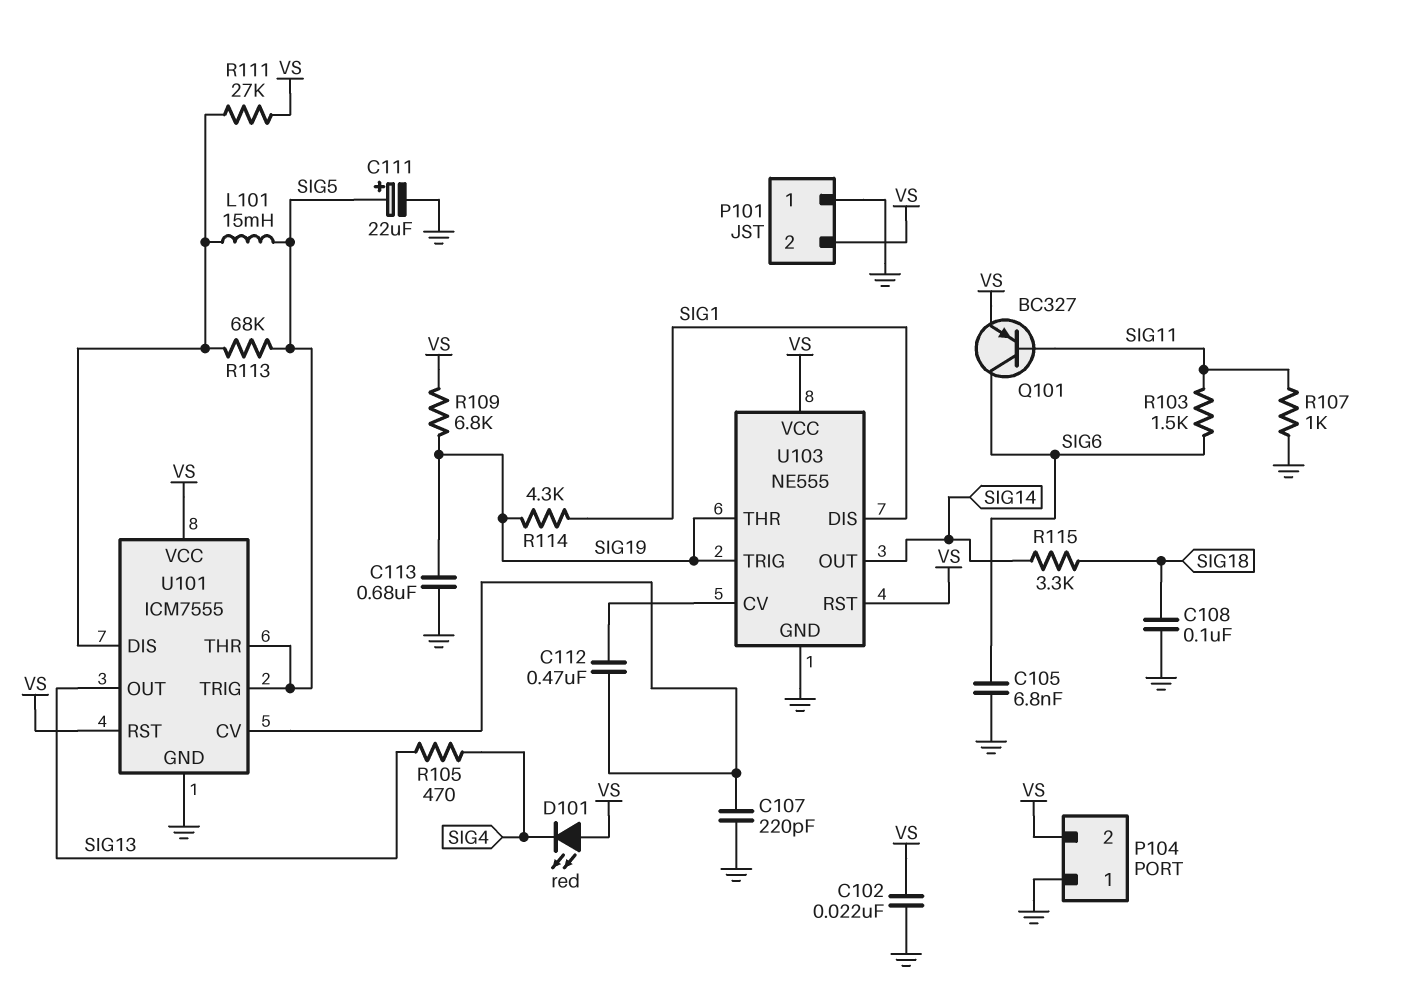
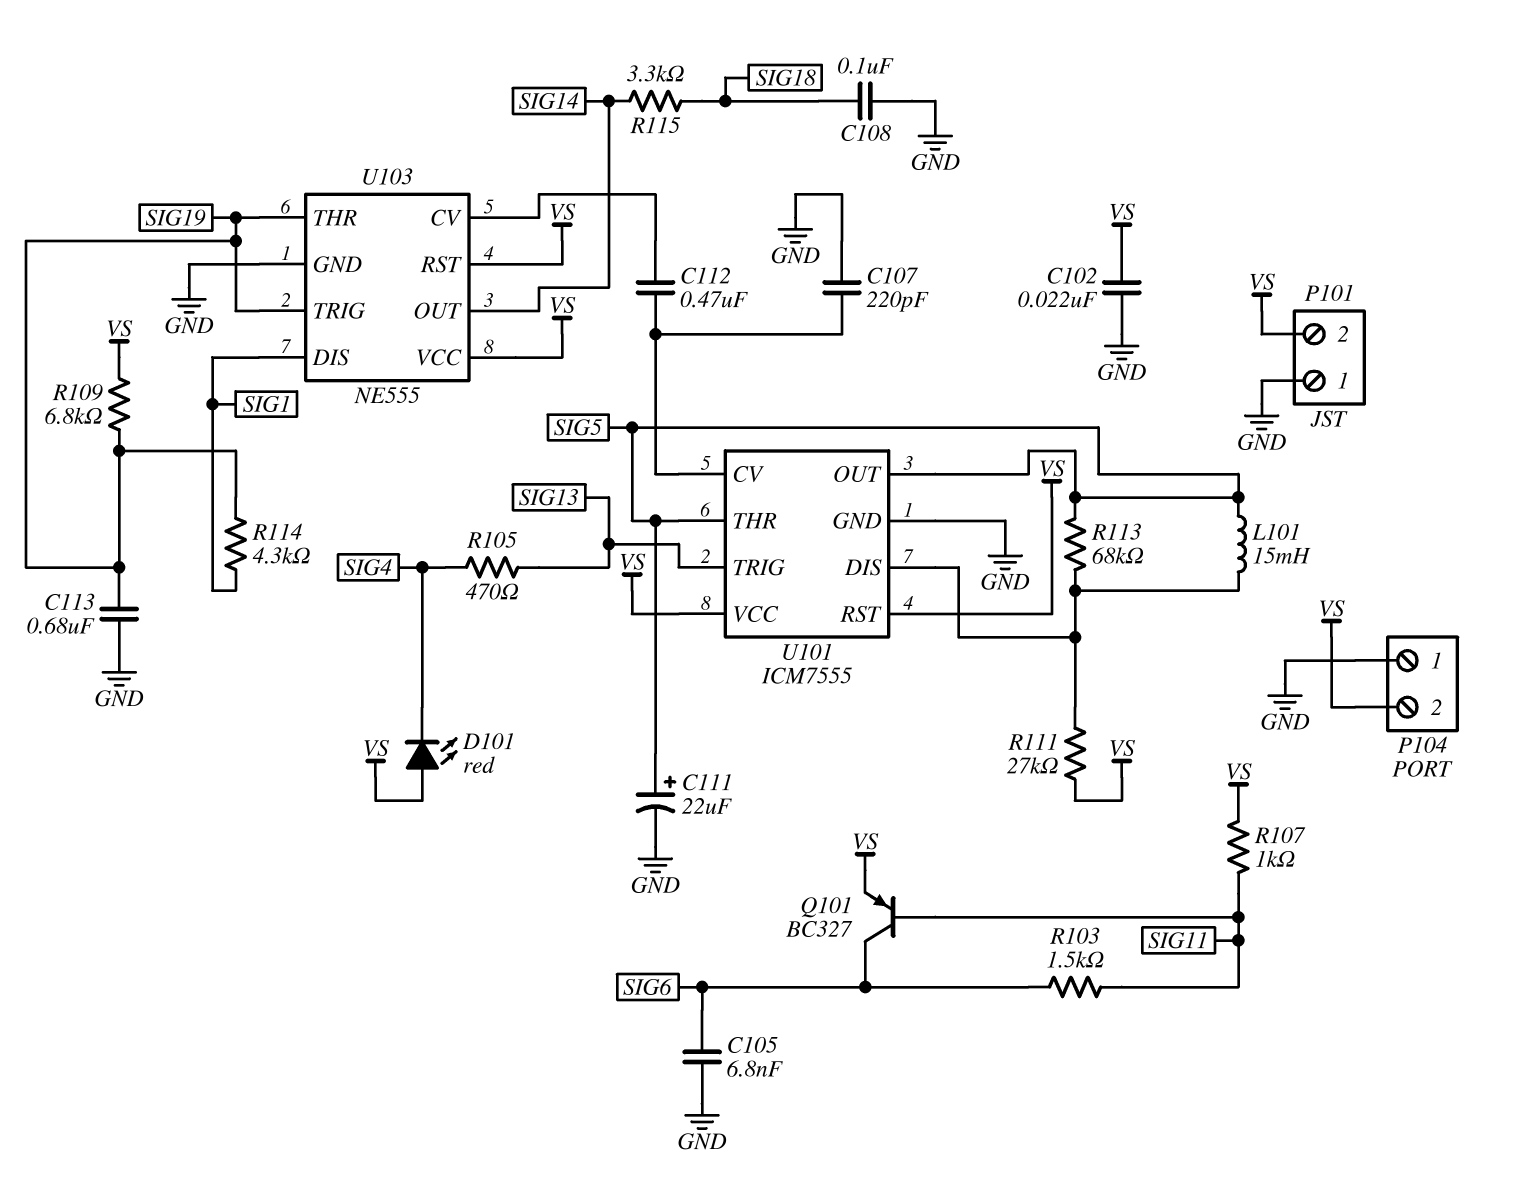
R107: 1k (GND, SIG11) -> 1k (SIG11, VS)
U101 pin OUT: SIG13 -> SIG5
U101 pin TRIG: SIG5 -> SIG13

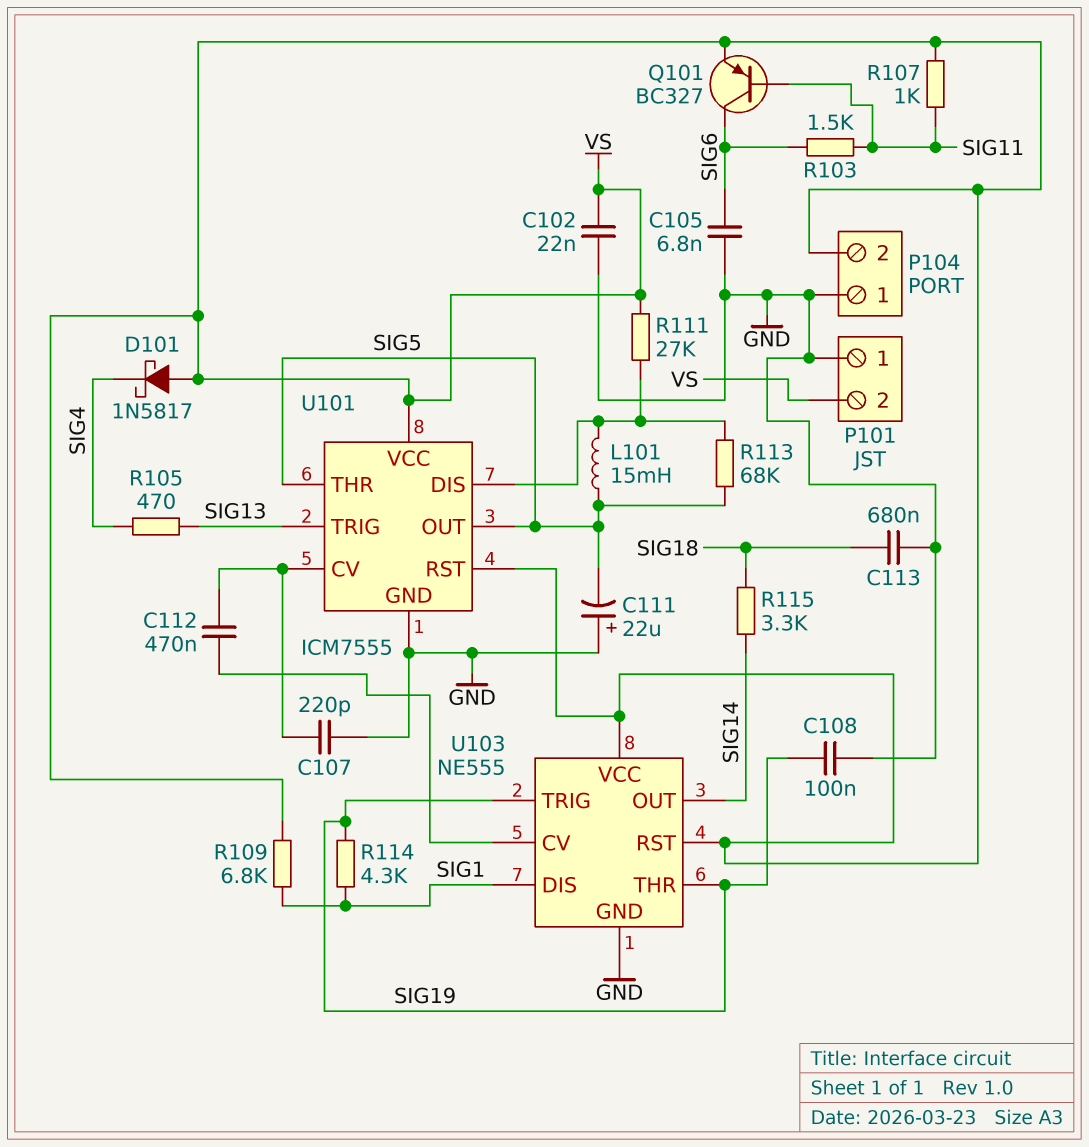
C108: 100nF (GND, SIG18) -> 100nF (GND, SIG19)
C111: 22uF (plus SIG5, minus GND) -> 22uF (plus GND, minus SIG5)
C113: 680nF (GND, SIG19) -> 680nF (GND, SIG18)
D101: LED red (A VS, K SIG4) -> schottky 1N5817 (A VS, K SIG4)
R109: 6.8k (SIG19, VS) -> 6.8k (SIG1, VS)

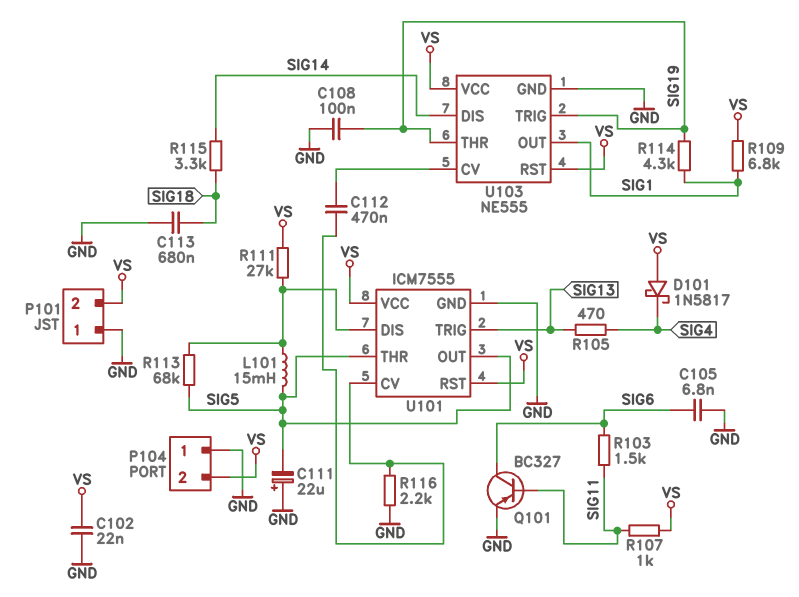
C107: 220pF (GND, U101/CV) -> none
Q101: PNP BC327 (B SIG11, C SIG6, E VS) -> PNP BC327 (B SIG11, C SIG6, E GND)
R116: none -> 2.2k (GND, U101/CV)
U103 pin DIS: SIG1 -> SIG14
U103 pin OUT: SIG14 -> SIG1

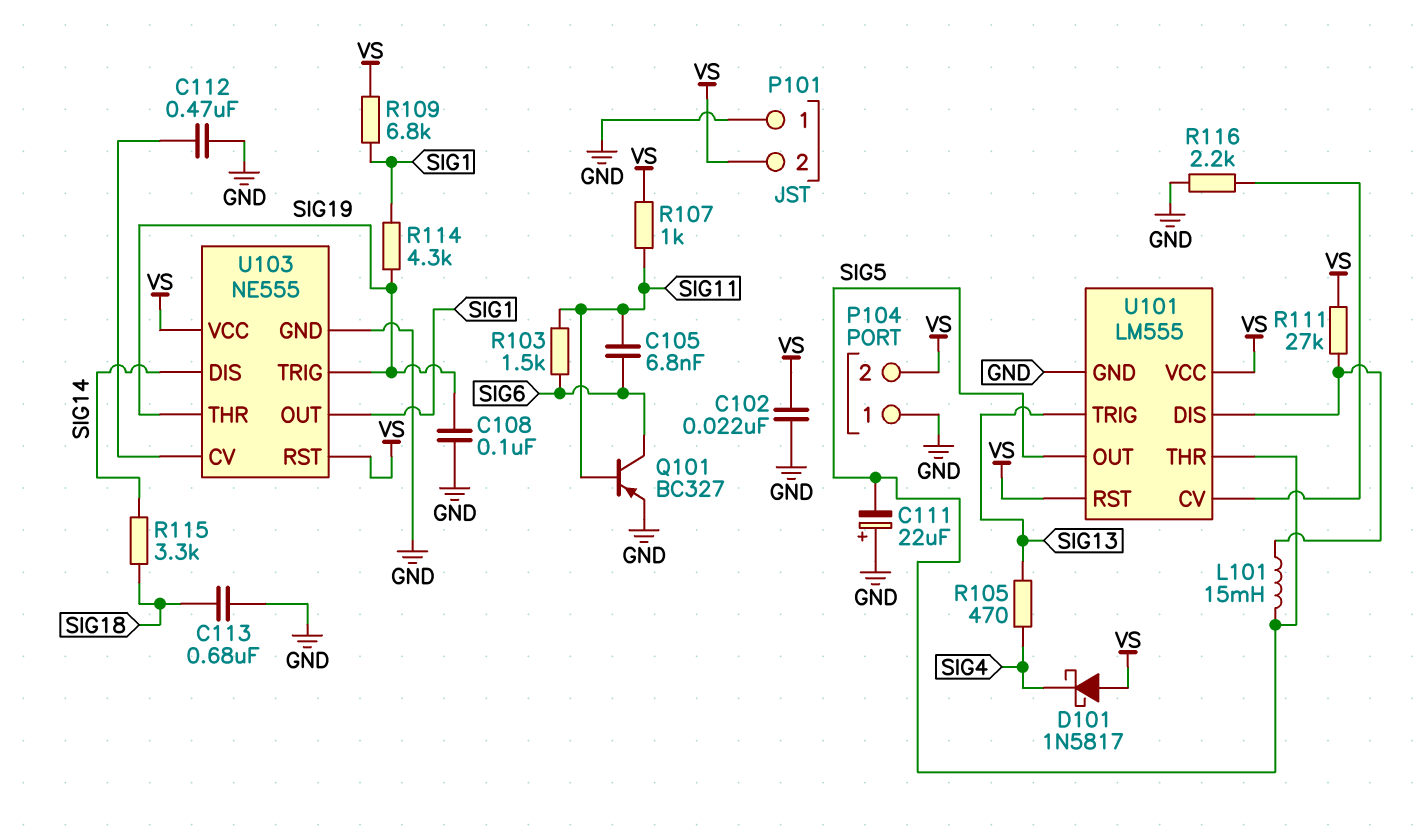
C105: 6.8nF (GND, SIG6) -> 6.8nF (SIG6, SIG11)
C112: 470nF (U101/CV, U103/CV) -> 470nF (GND, U103/CV)
R113: 68k (SIG5, U101/DIS) -> none
U101: ICM7555 -> LM555

